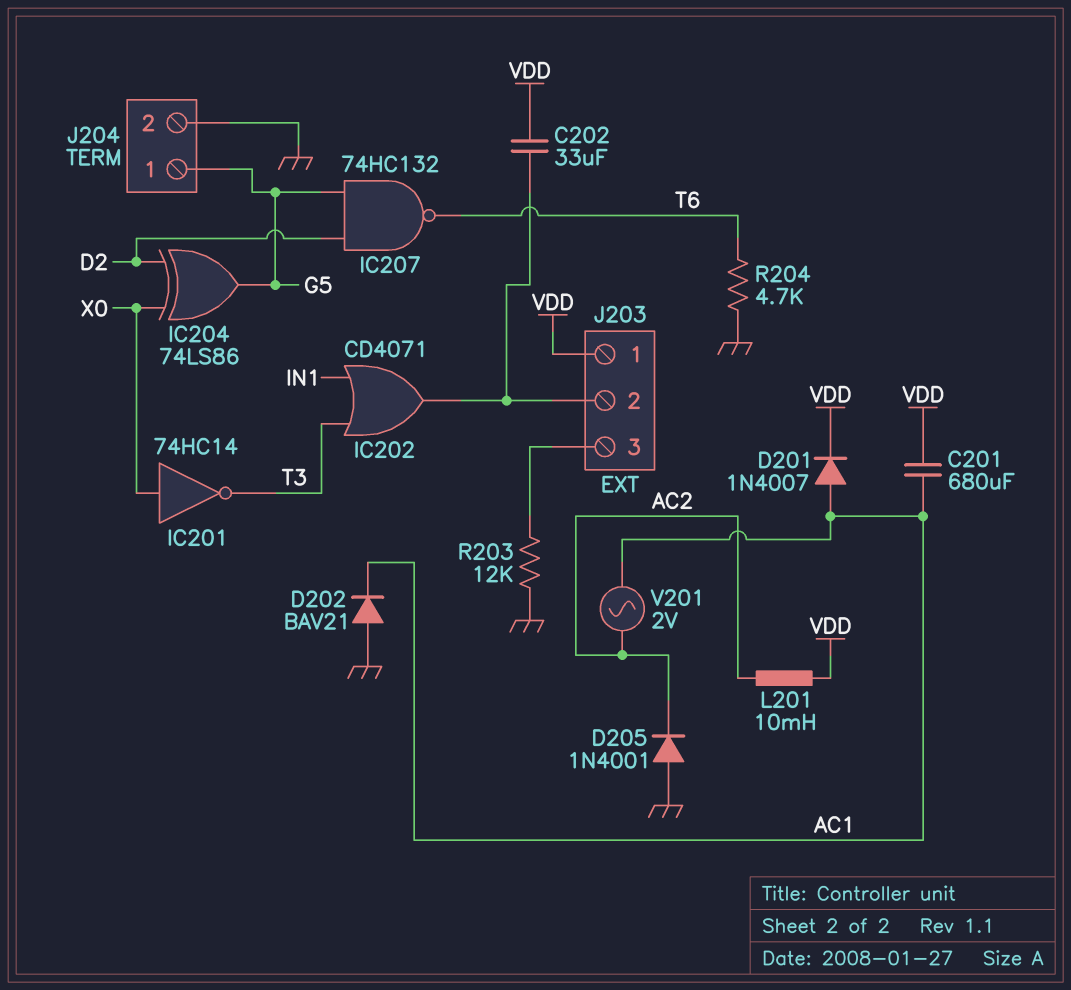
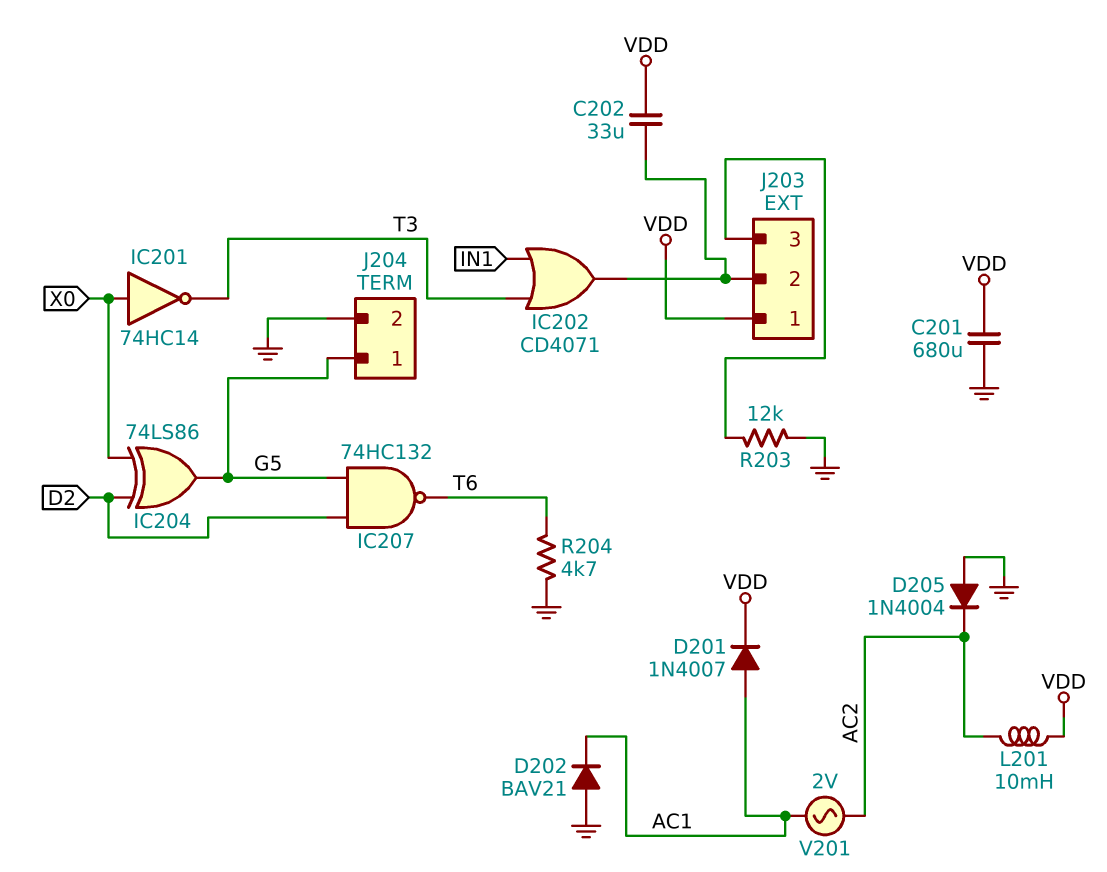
C201: 680uF (AC1, VDD) -> 680uF (GND, VDD)
D205: diode 1N4001 (A GND, K AC2) -> diode 1N4004 (A GND, K AC2)

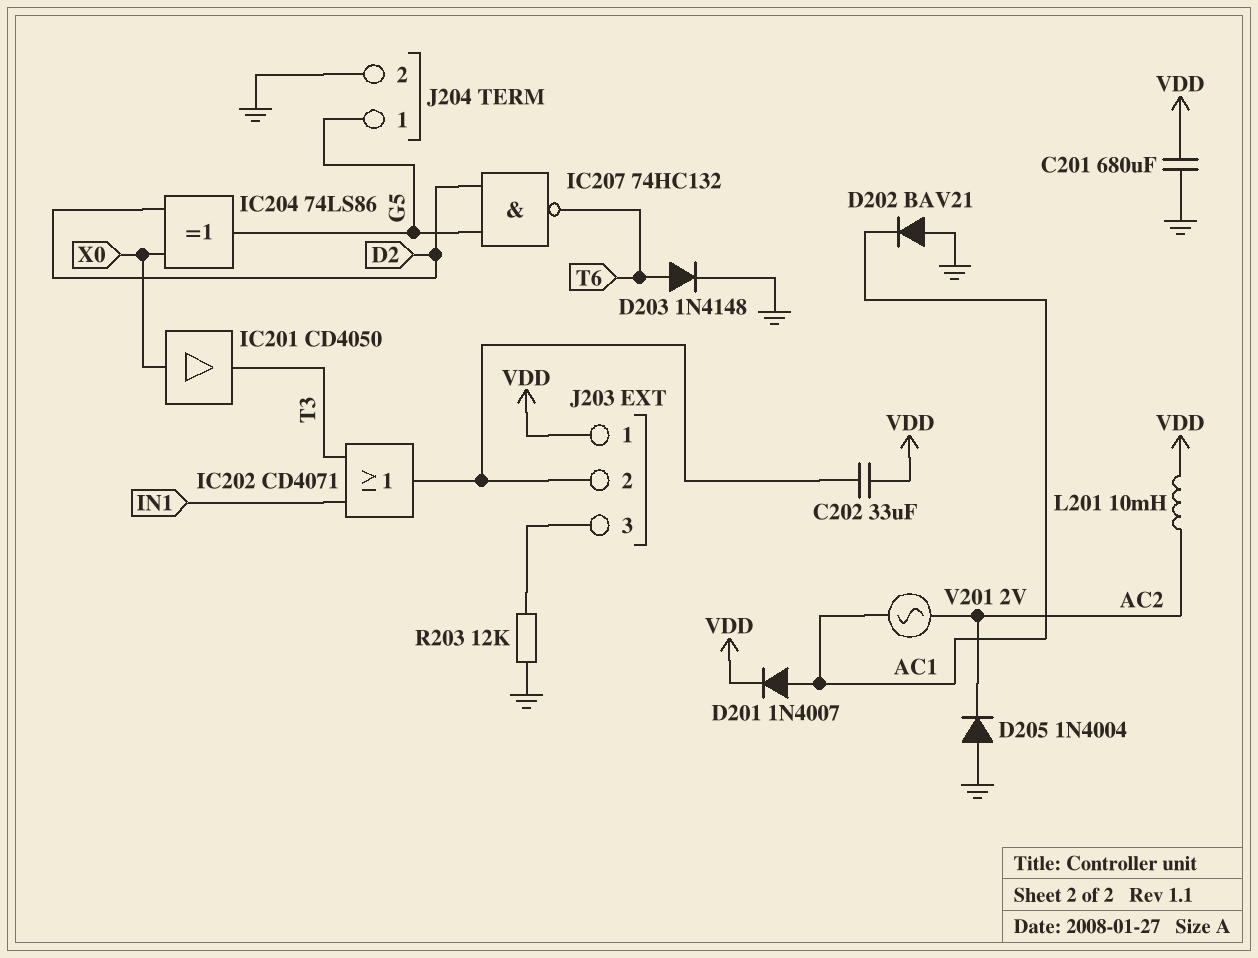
D203: none -> diode 1N4148 (A T6, K GND)
IC201: NOT 74HC14 (in X0, out T3) -> buffer CD4050 (in X0, out T3)
R204: 4.7k (GND, T6) -> none

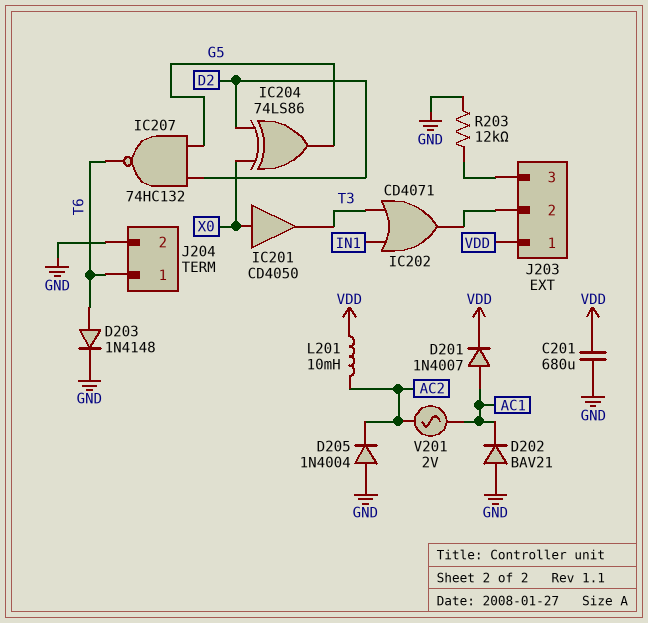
C202: 33uF (J203/2, VDD) -> none
J204 pin 1: G5 -> T6

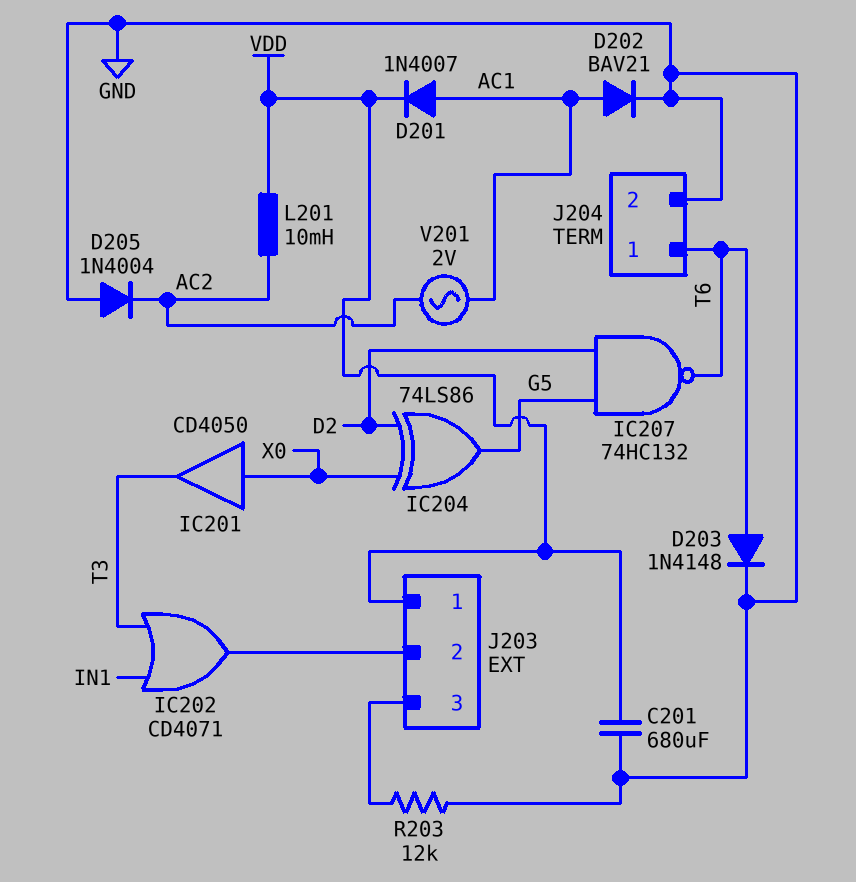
D202: diode BAV21 (A GND, K AC1) -> diode BAV21 (A AC1, K GND)

